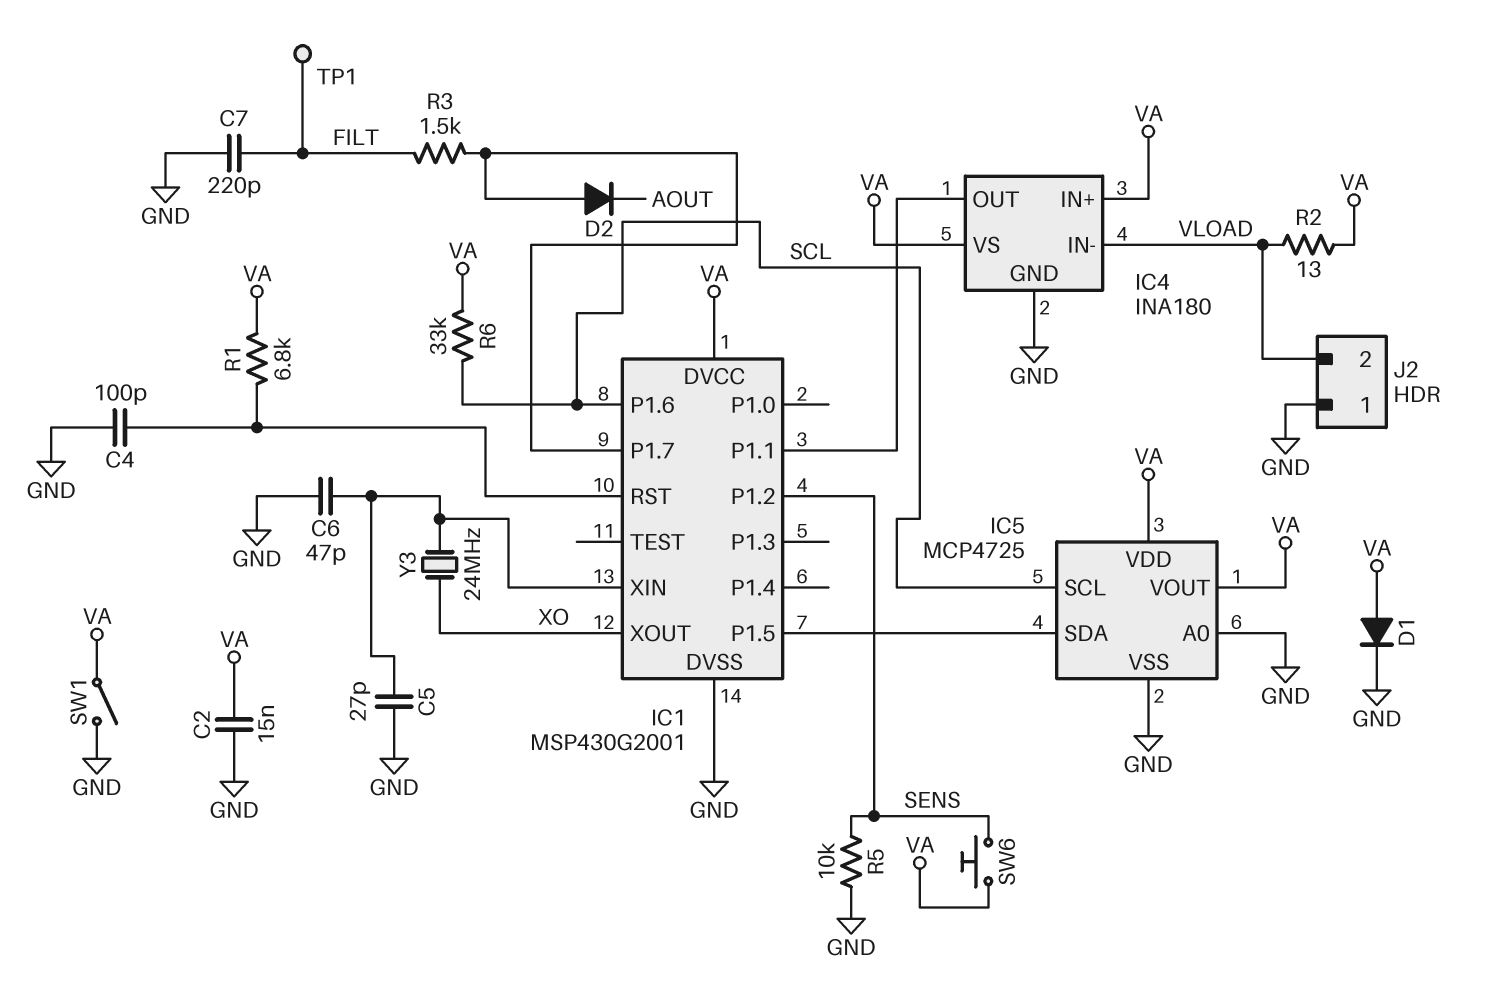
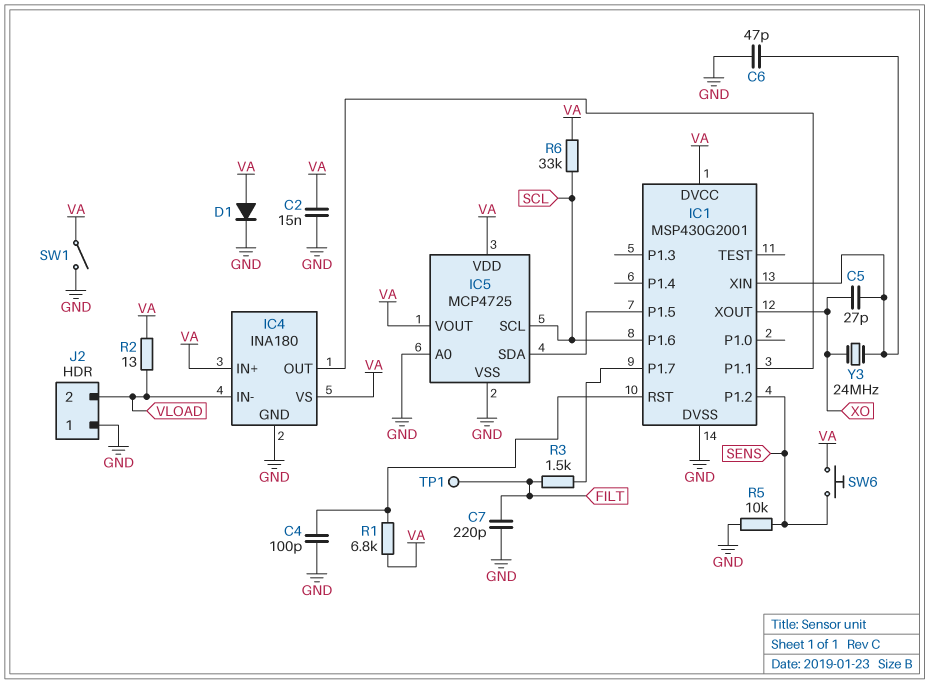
C5: 27pF (GND, IC1/XIN) -> 27pF (IC1/XIN, XO)
D2: diode (A IC1/P1.7, K AOUT) -> none

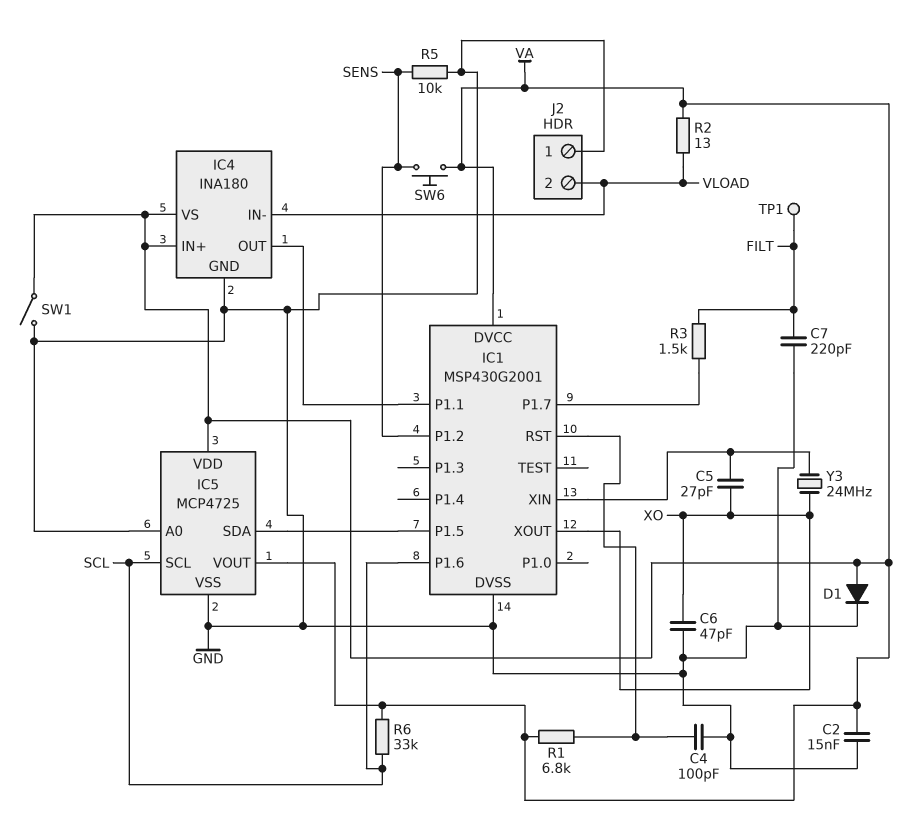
C6: 47pF (GND, IC1/XIN) -> 47pF (GND, XO)

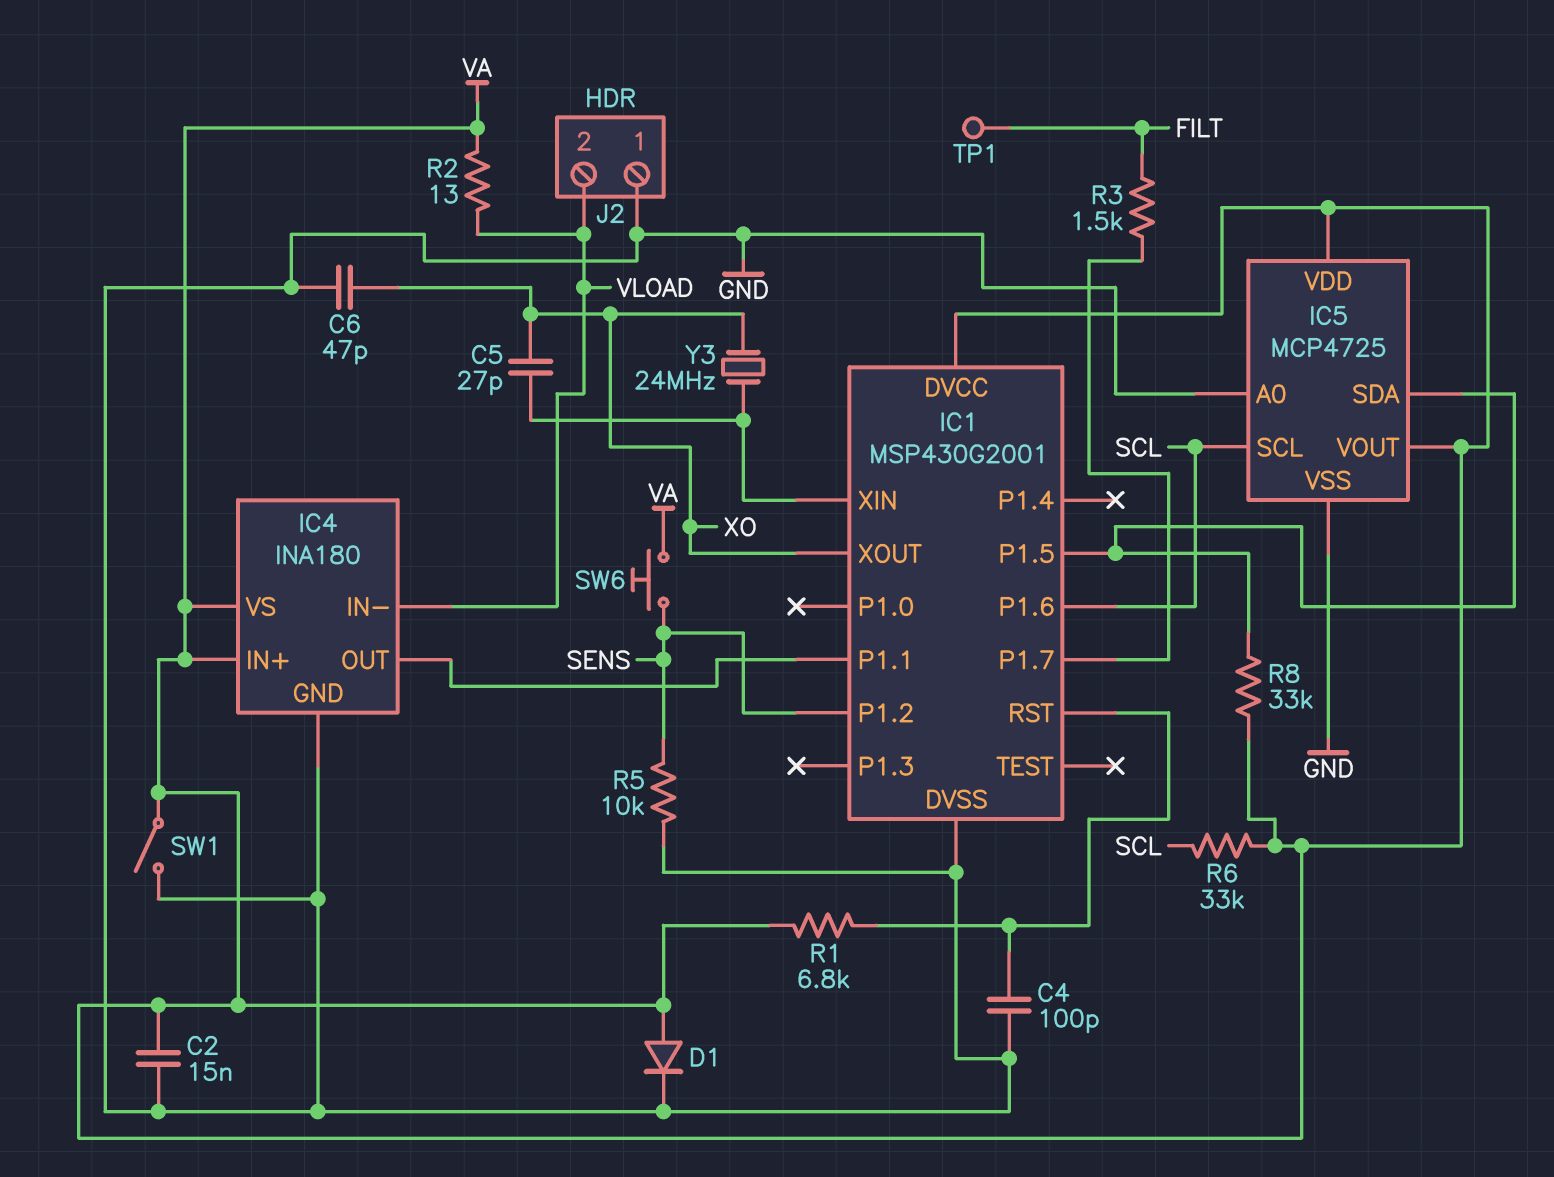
C7: 220pF (FILT, GND) -> none
R8: none -> 33k (IC1/P1.5, VA)

